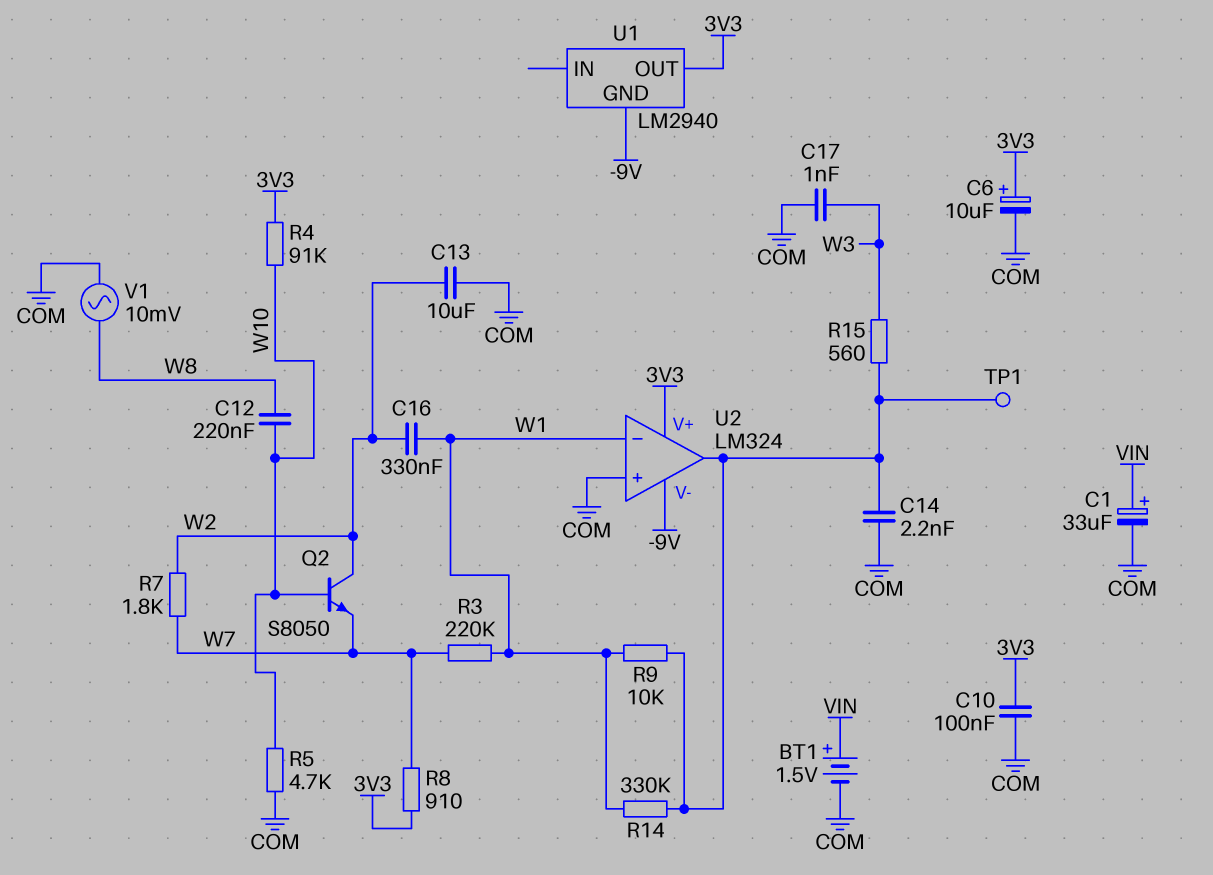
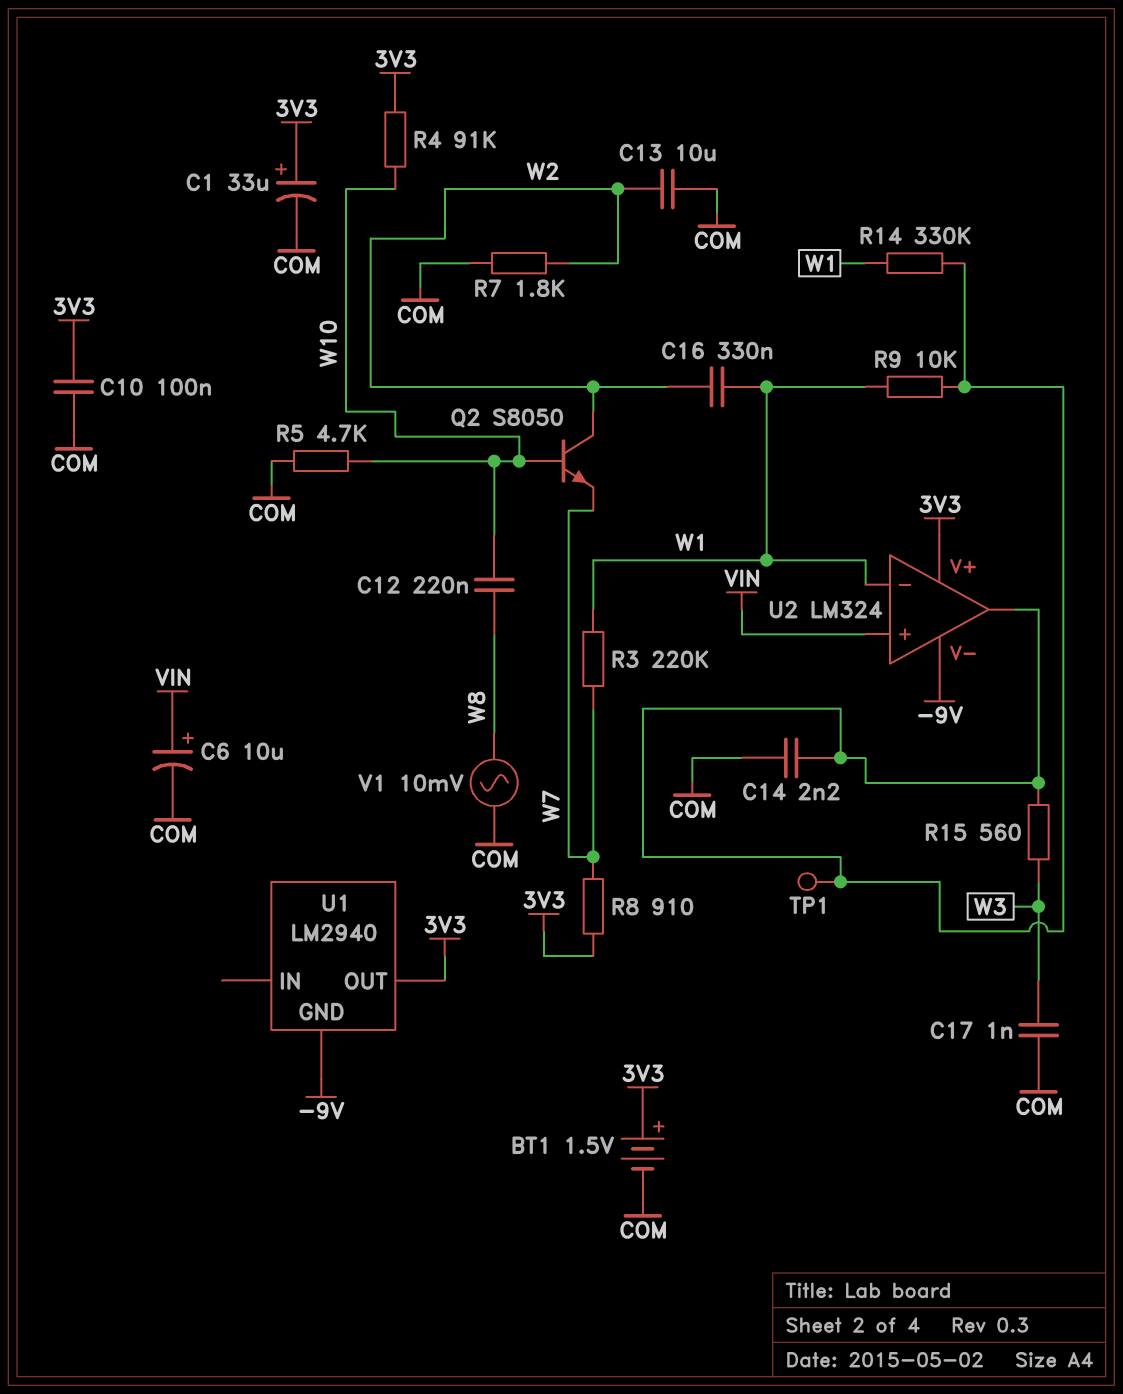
BT1: 1.5V (plus VIN, minus COM) -> 1.5V (plus 3V3, minus COM)
C1: 33uF (plus VIN, minus COM) -> 33uF (plus 3V3, minus COM)
C6: 10uF (plus 3V3, minus COM) -> 10uF (plus VIN, minus COM)
R7: 1.8k (W2, W7) -> 1.8k (COM, W2)
U2 pin in+: COM -> VIN

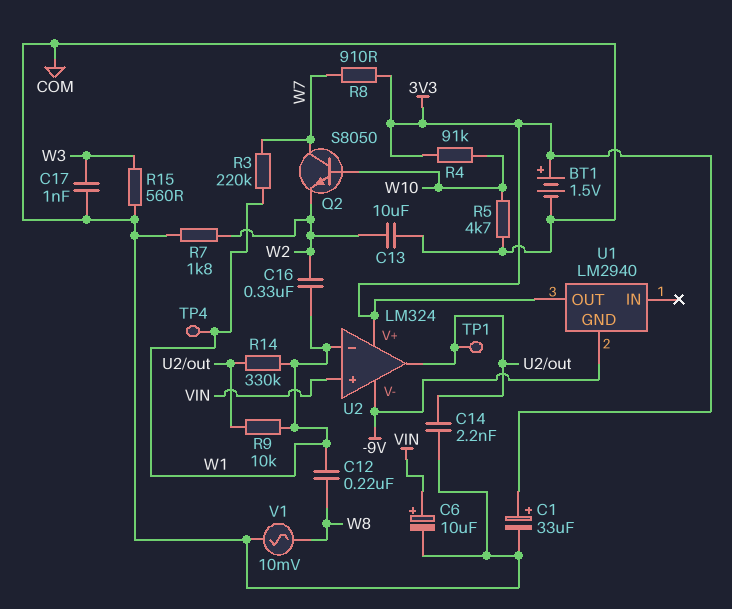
C10: 100nF (3V3, COM) -> none
C12: 220nF (W8, W10) -> 220nF (W1, W8)
Q2: NPN S8050 (B W10, C W2, E W7) -> NPN S8050 (B W10, C W7, E W2)
R15: 560 (U2/out, W3) -> 560 (COM, W3)
TP4: none -> test point (W1)

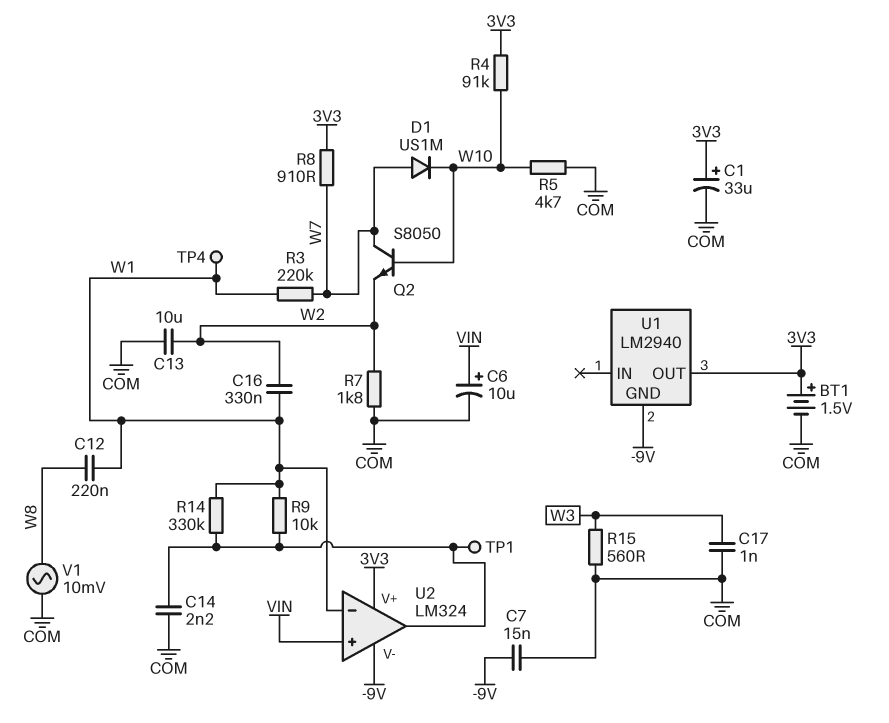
C7: none -> 15nF (-9V, COM)
D1: none -> diode US1M (A W7, K W10)

